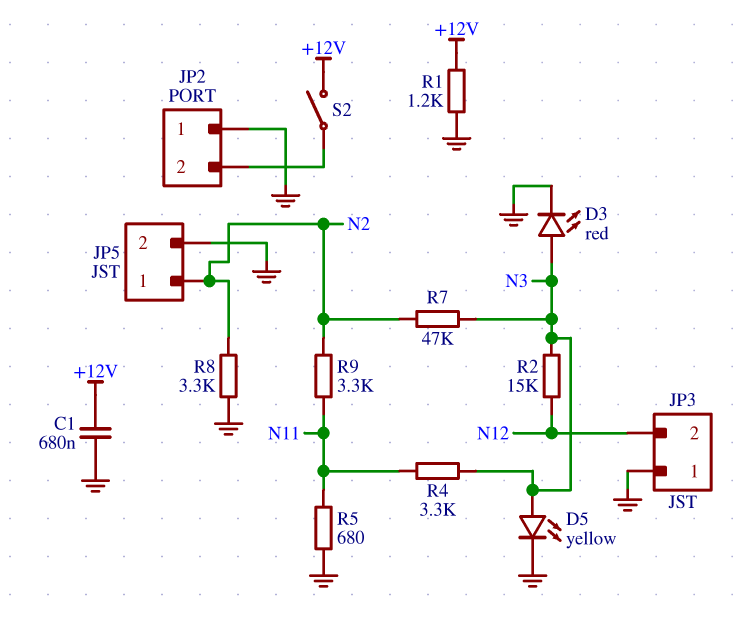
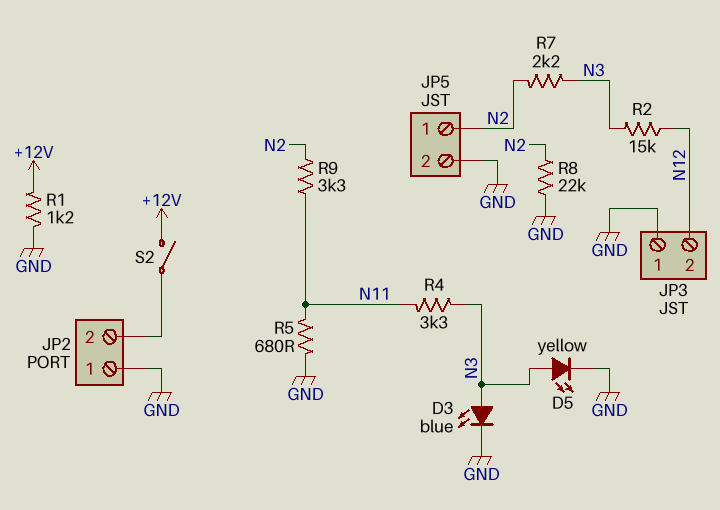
C1: 680nF (+12V, GND) -> none
D3: LED red (A N3, K GND) -> LED blue (A N3, K GND)
R7: 47k (N2, N3) -> 2.2k (N2, N3)
R8: 3.3k (GND, N2) -> 22k (GND, N2)

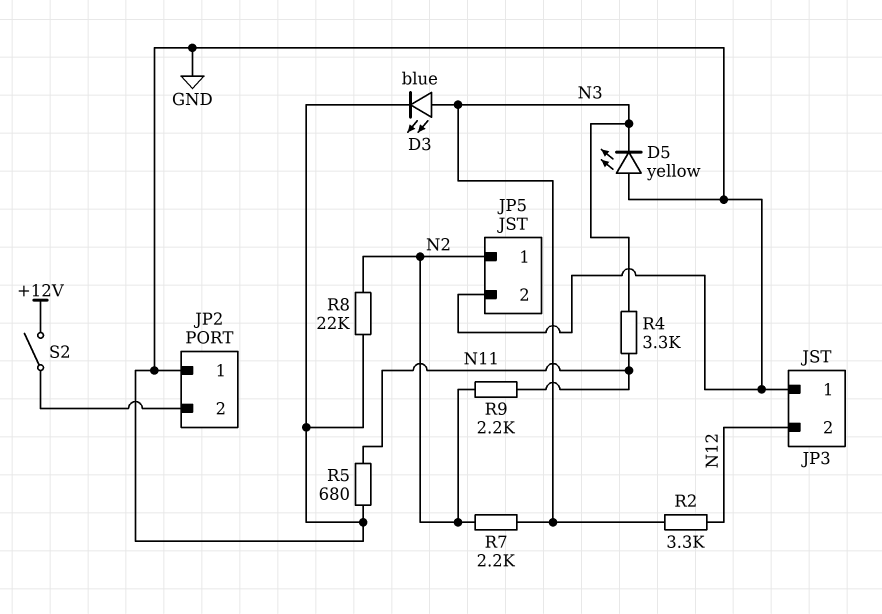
D5: LED yellow (A N3, K GND) -> LED yellow (A GND, K N3)
R1: 1.2k (+12V, GND) -> none
R2: 15k (N3, N12) -> 3.3k (N3, N12)
R9: 3.3k (N2, N11) -> 2.2k (N2, N11)

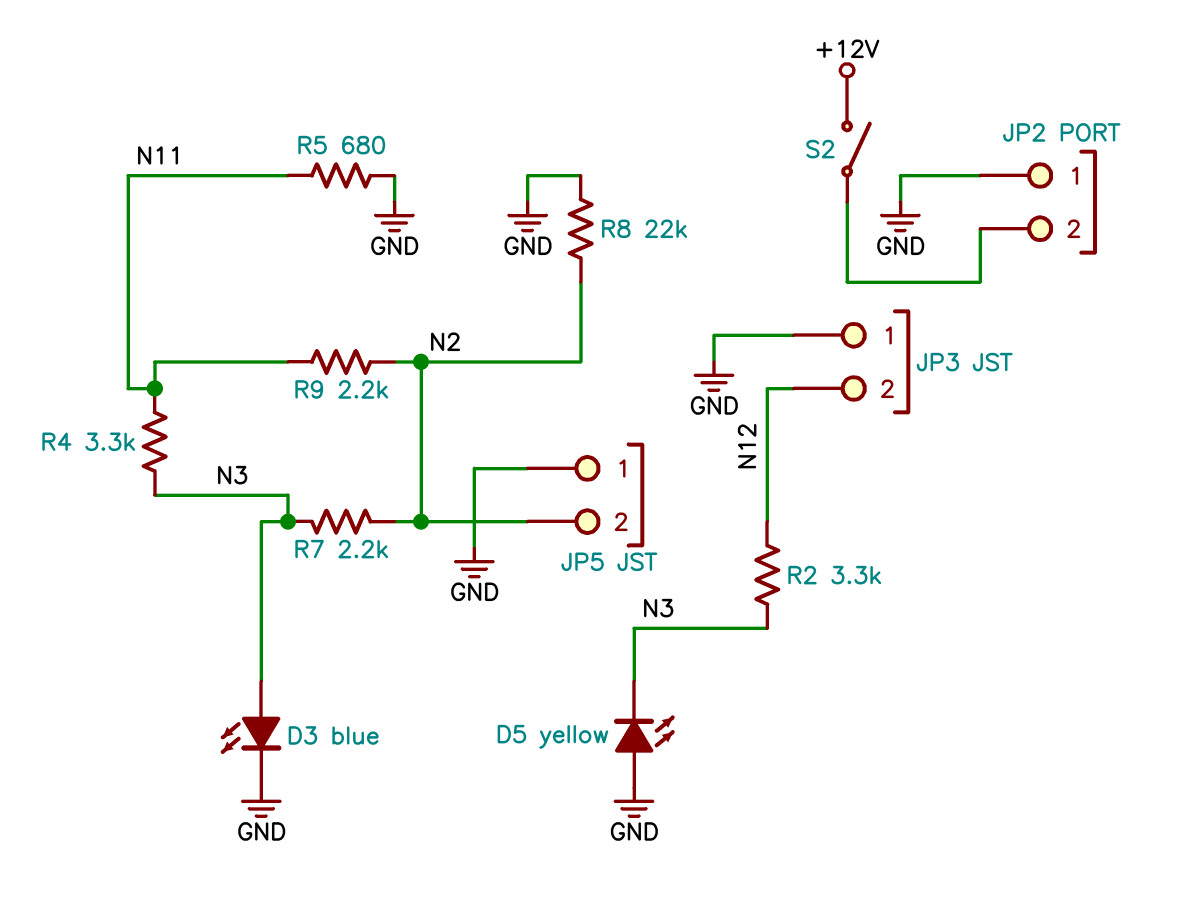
JP5 pin 1: N2 -> GND
JP5 pin 2: GND -> N2

